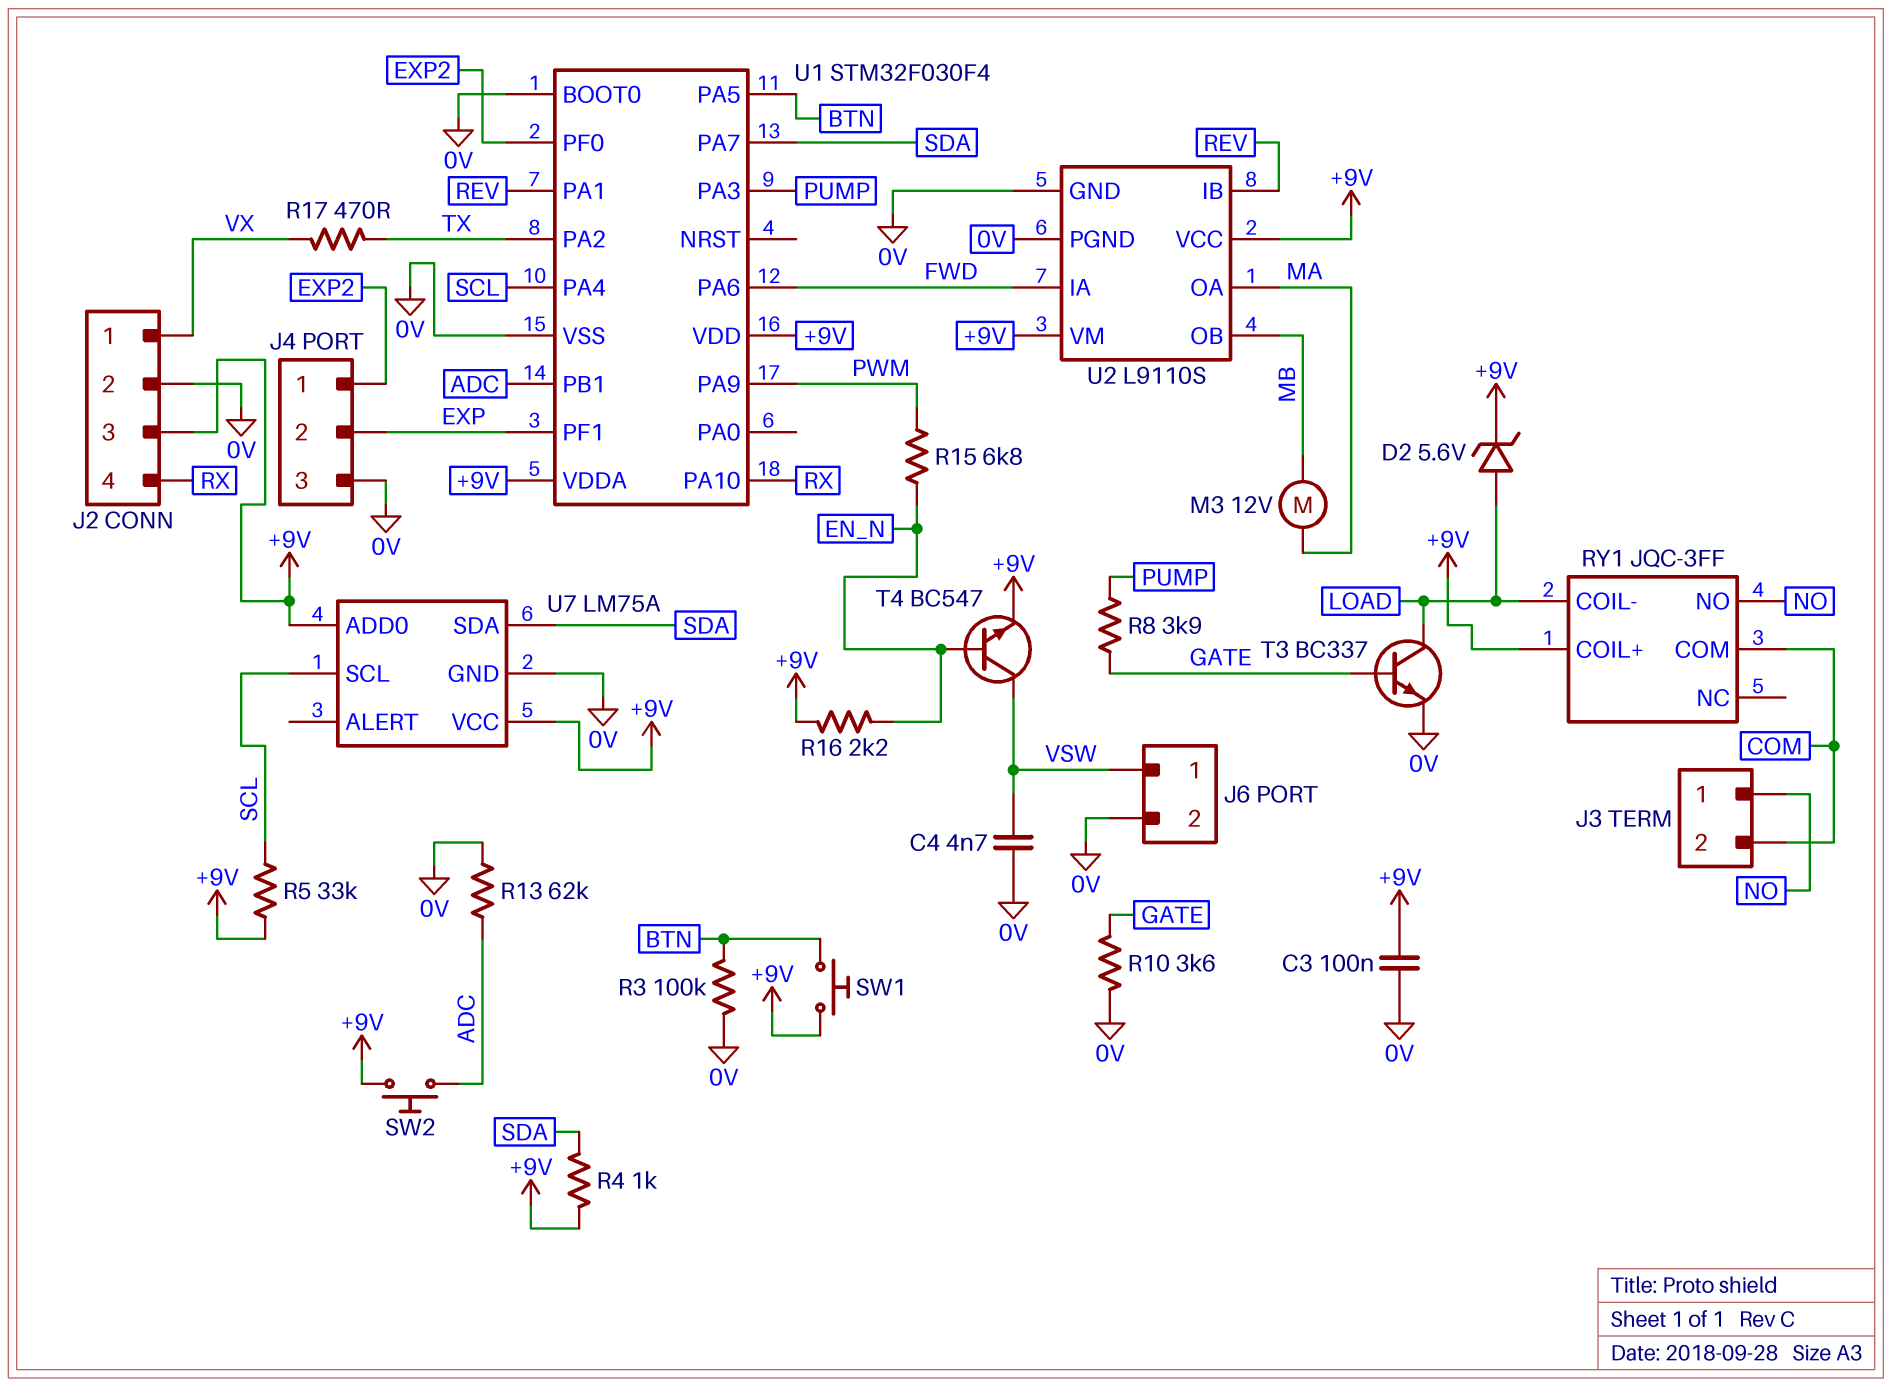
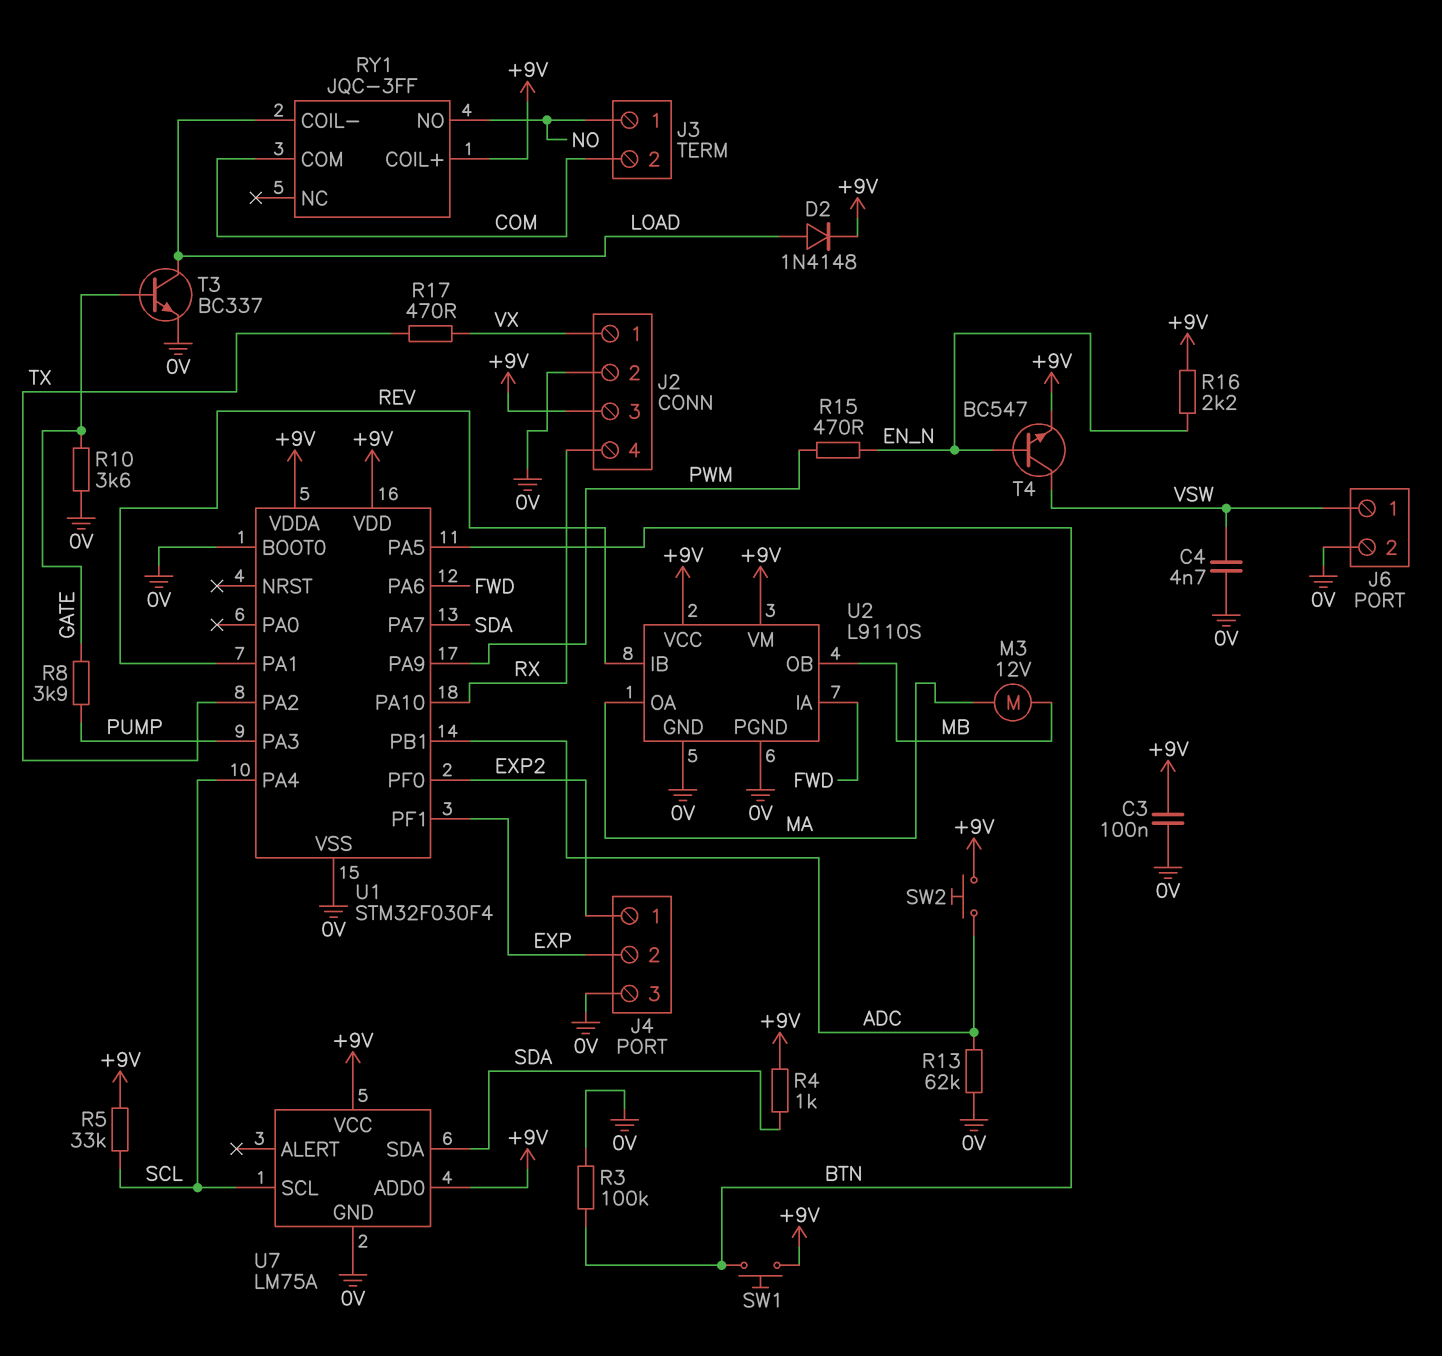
D2: zener 5.6V (A LOAD, K +9V) -> diode 1N4148 (A LOAD, K +9V)
R15: 6.8k (EN_N, PWM) -> 470 (EN_N, PWM)

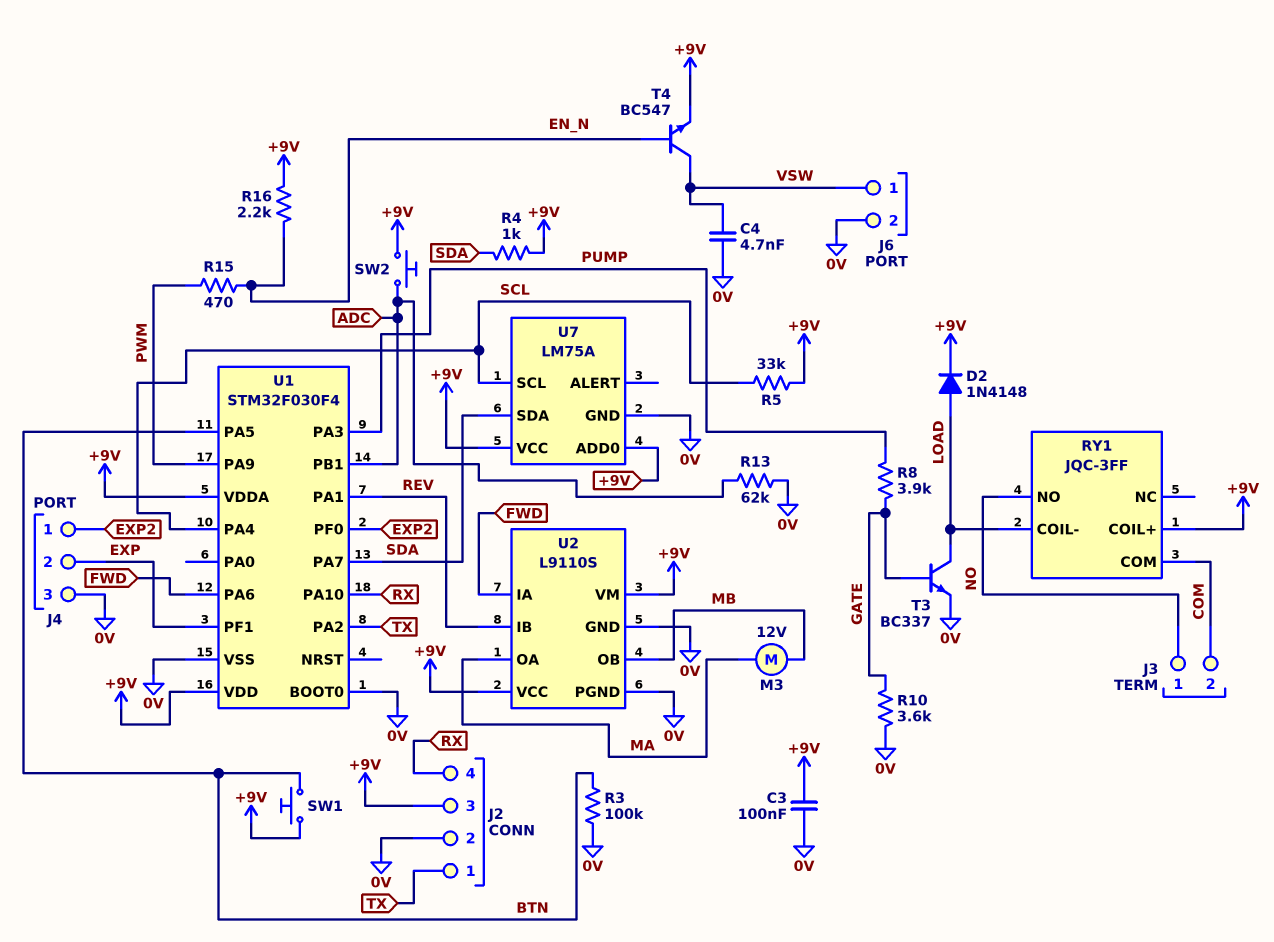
J2 pin 1: VX -> TX
R17: 470 (TX, VX) -> none

